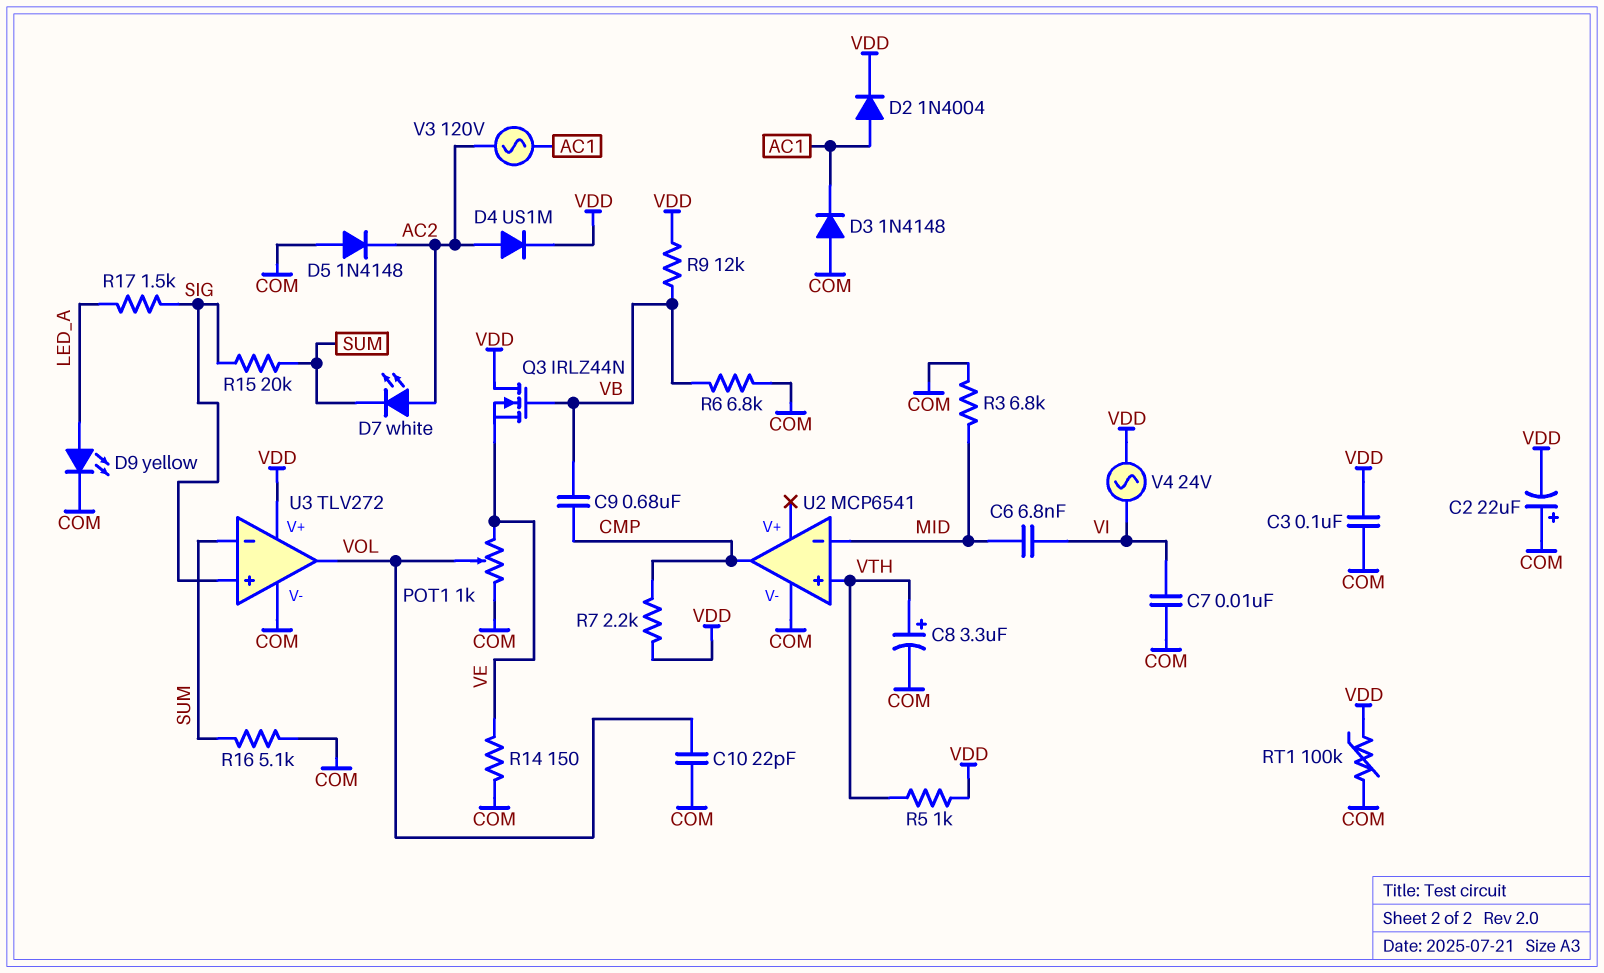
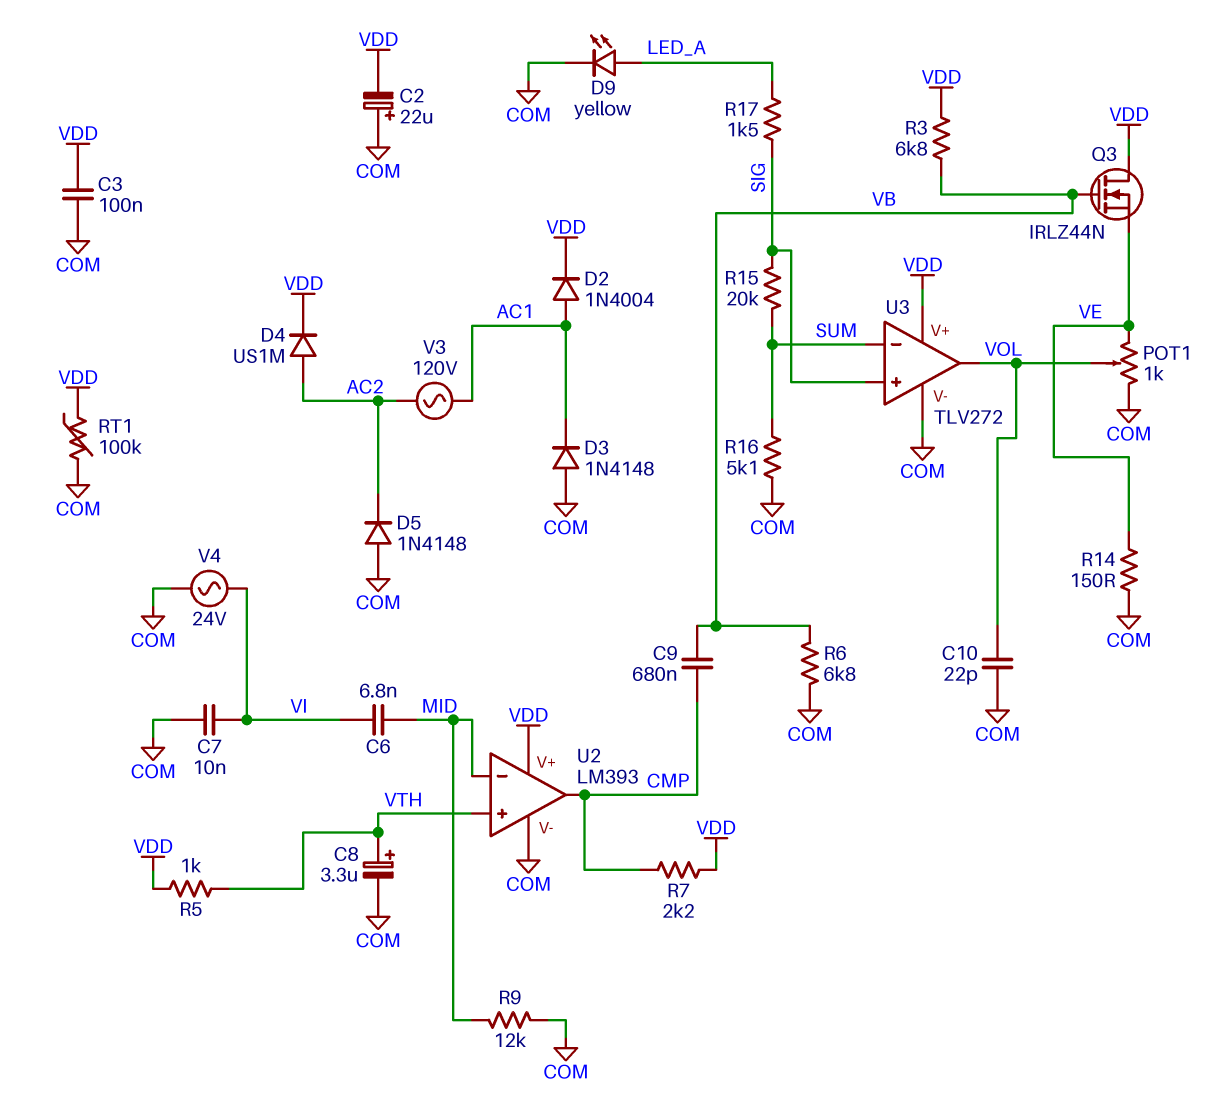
D7: LED white (A AC2, K SUM) -> none
R3: 6.8k (COM, MID) -> 6.8k (VB, VDD)
R9: 12k (VB, VDD) -> 12k (COM, MID)
U2: MCP6541 -> LM393
U2 pin V+: none -> VDD
V4: AC 24V (VDD, VI) -> AC 24V (COM, VI)

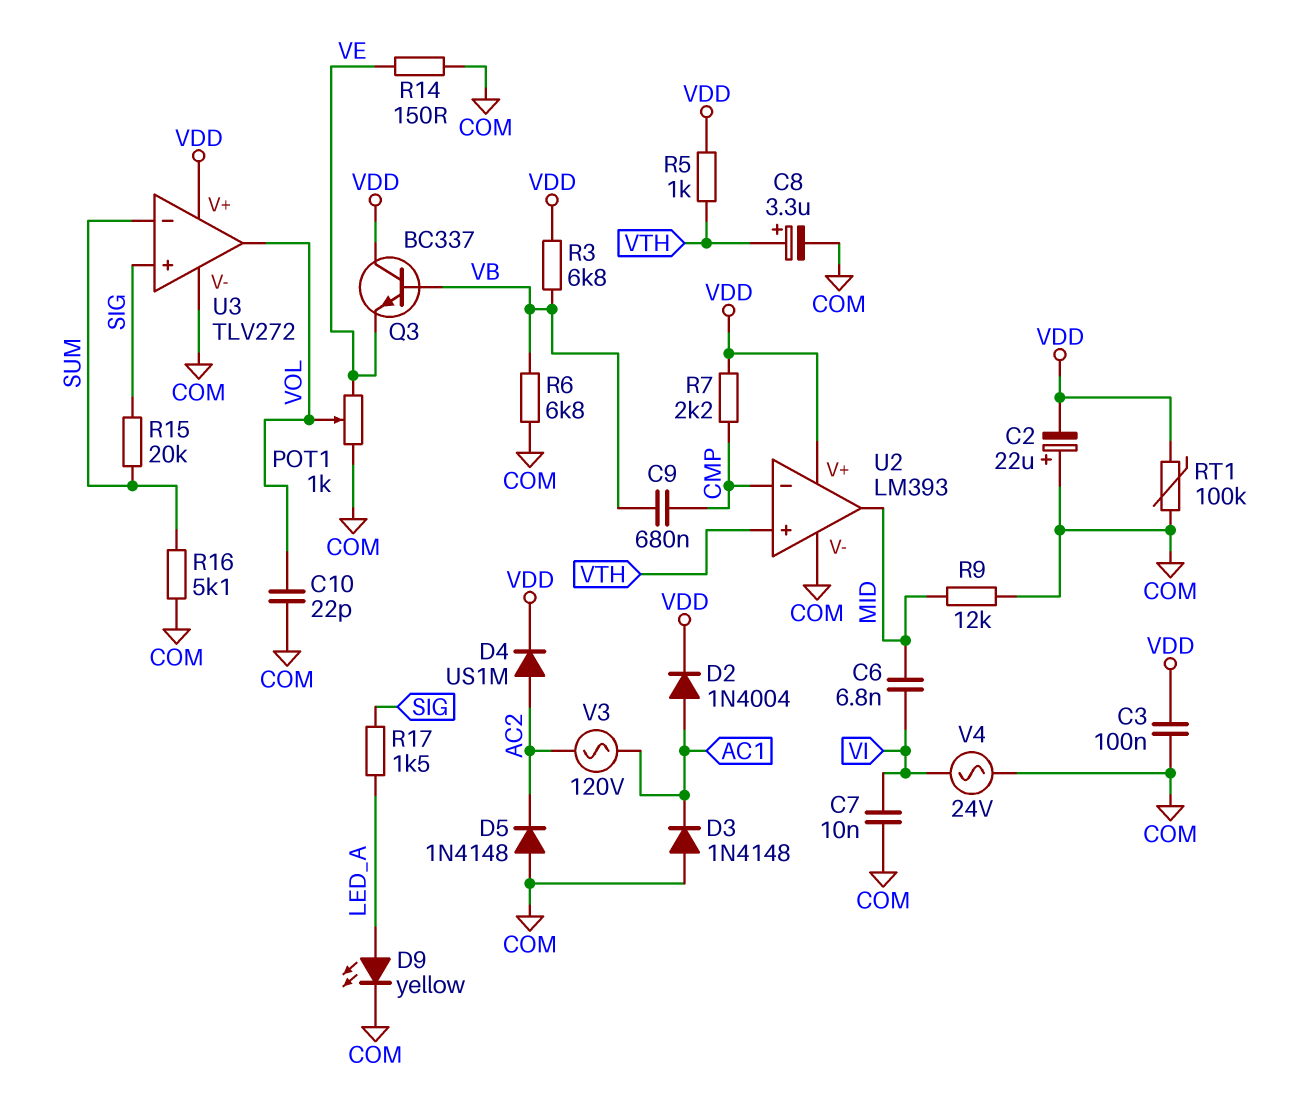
Q3: NMOS IRLZ44N (G VB, D VDD, S VE) -> NPN BC337 (B VB, C VDD, E VE)
U2 pin in-: MID -> CMP
U2 pin out: CMP -> MID

